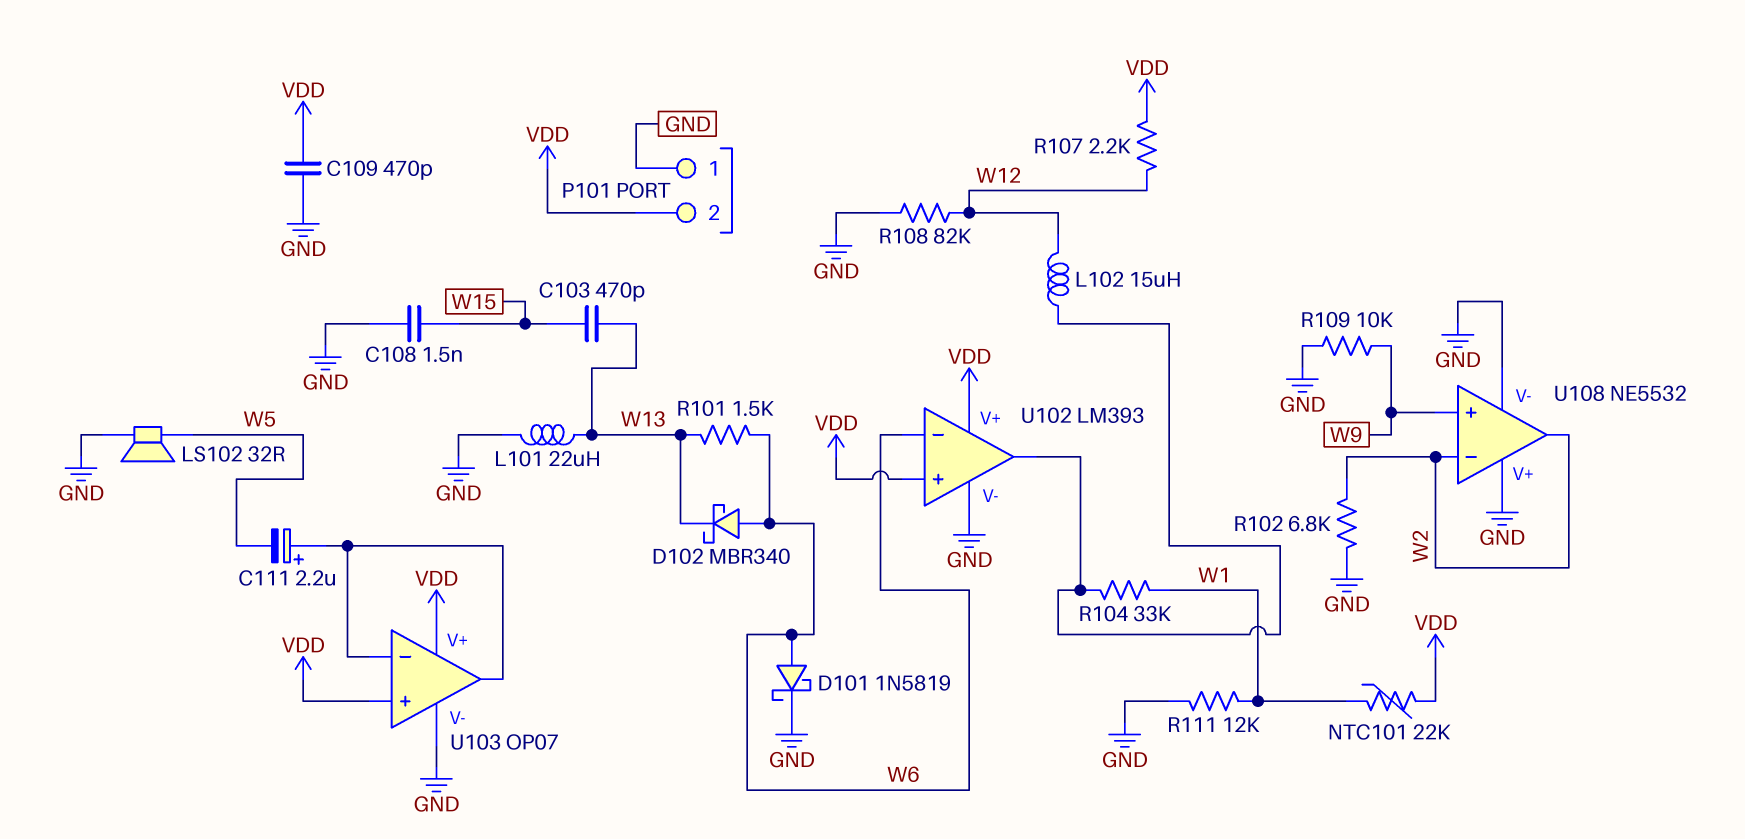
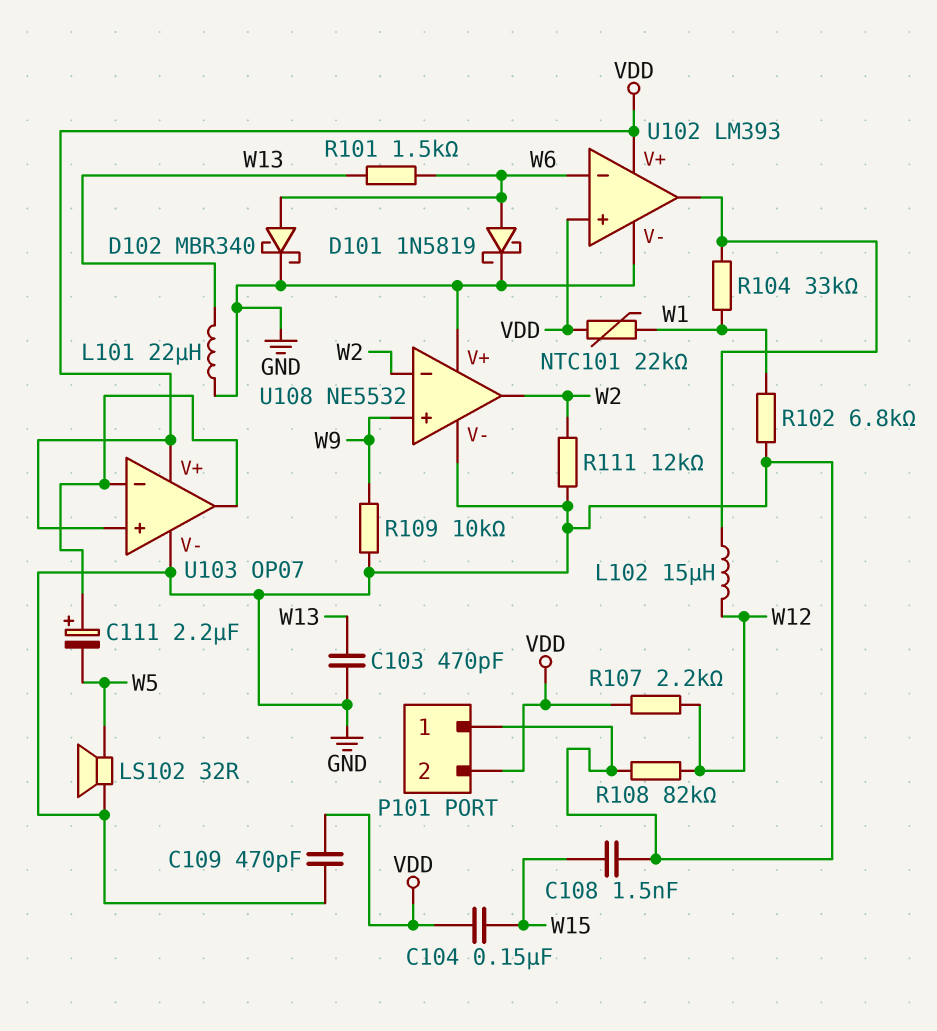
C103: 470pF (W13, W15) -> 470pF (GND, W13)
C104: none -> 150nF (VDD, W15)
D102: schottky MBR340 (A W6, K W13) -> schottky MBR340 (A W6, K GND)
R102: 6.8k (GND, W2) -> 6.8k (GND, W1)
R111: 12k (GND, W1) -> 12k (GND, W2)

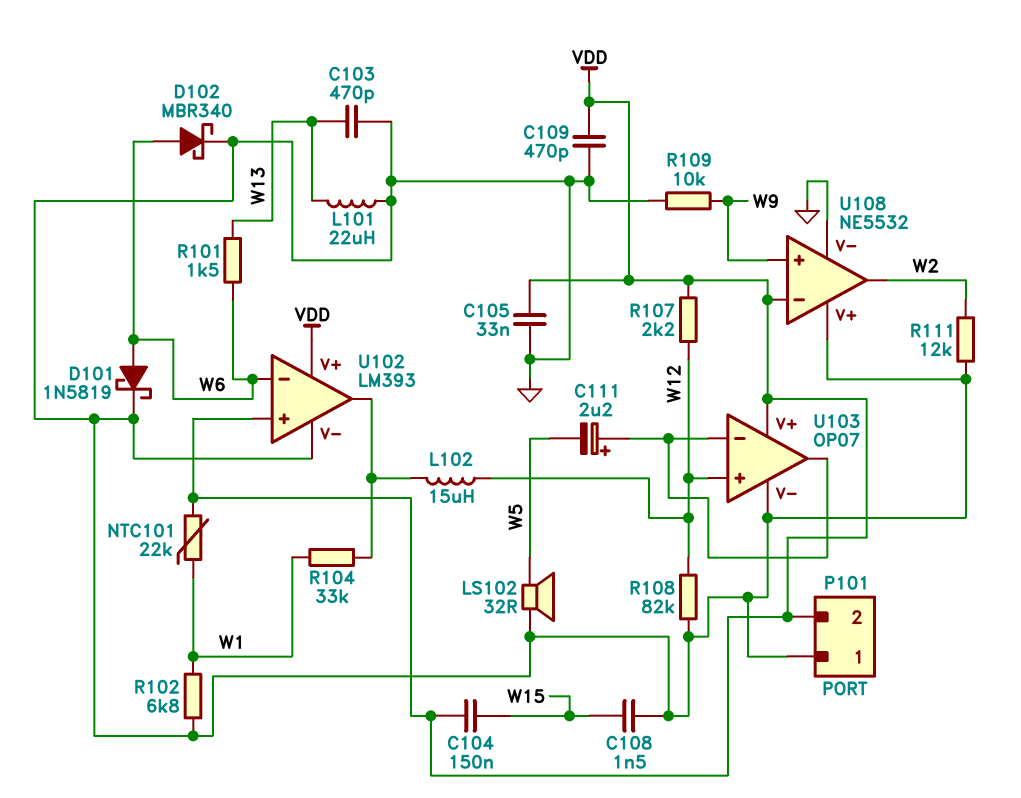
C105: none -> 33nF (GND, VDD)
U103 pin in+: VDD -> W12
U108 pin in-: W2 -> VDD

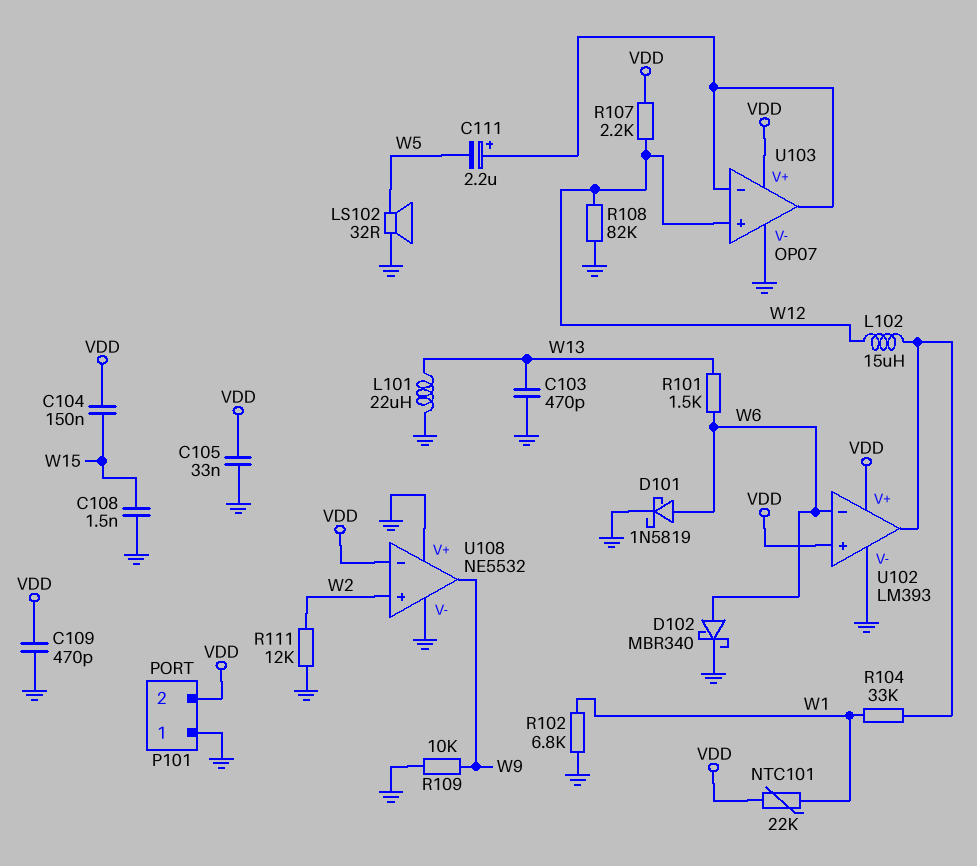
U108 pin in+: W9 -> W2
U108 pin out: W2 -> W9

